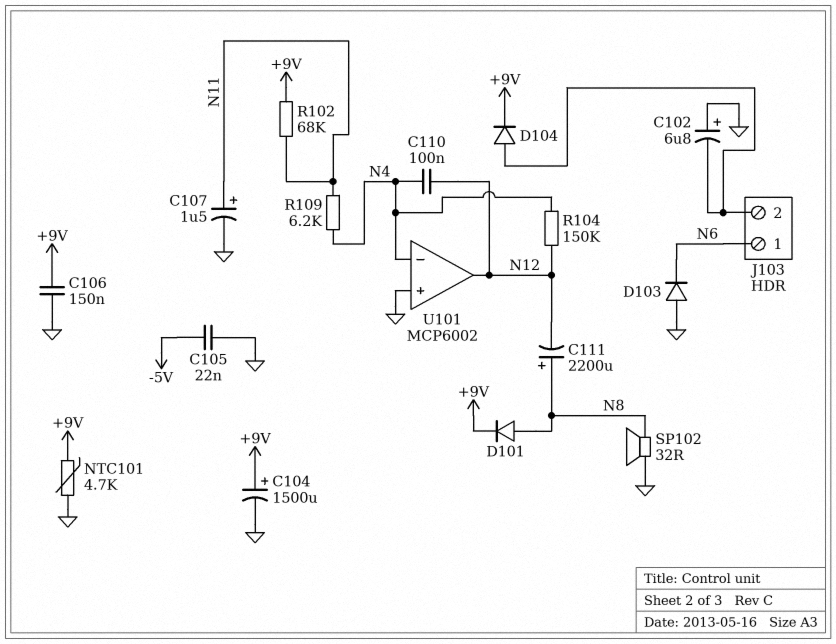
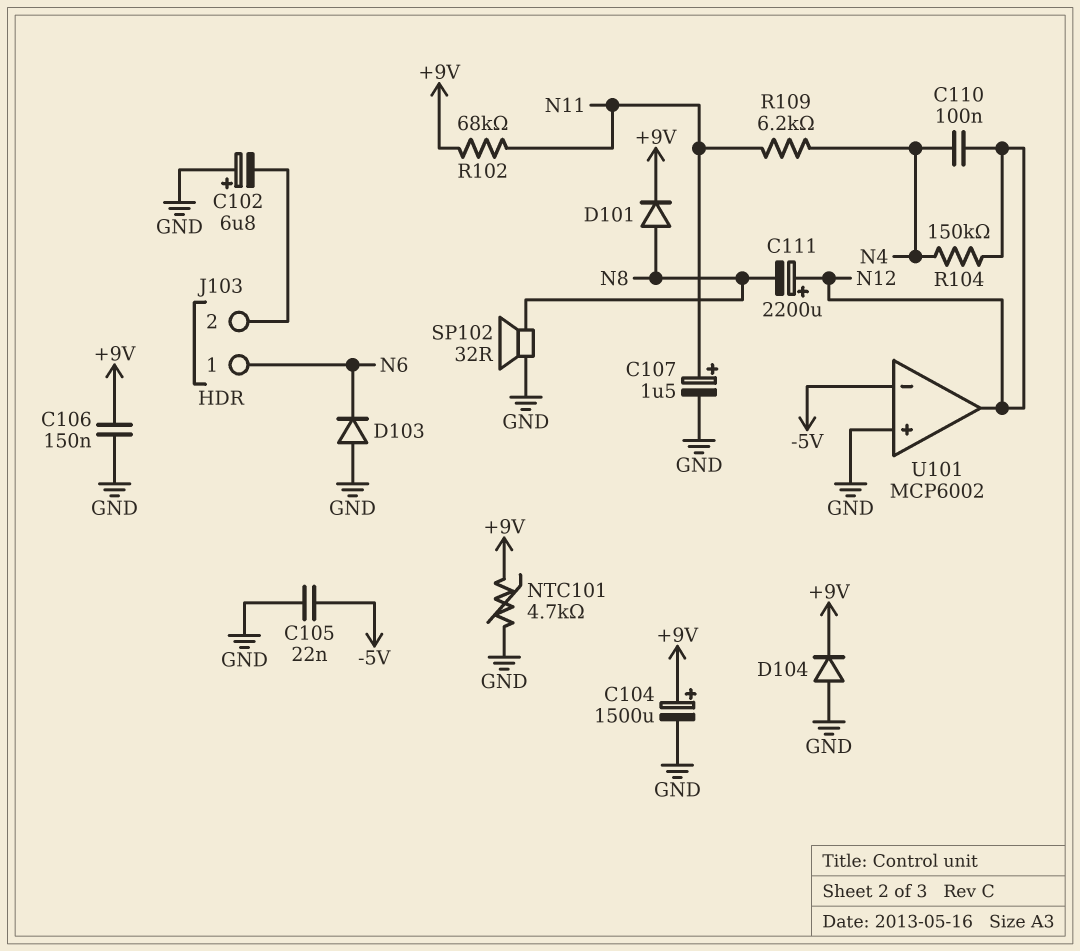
C111: 2200uF (plus N8, minus N12) -> 2200uF (plus N12, minus N8)
D104: diode (A J103/2, K +9V) -> diode (A GND, K +9V)
U101 pin in-: N4 -> -5V

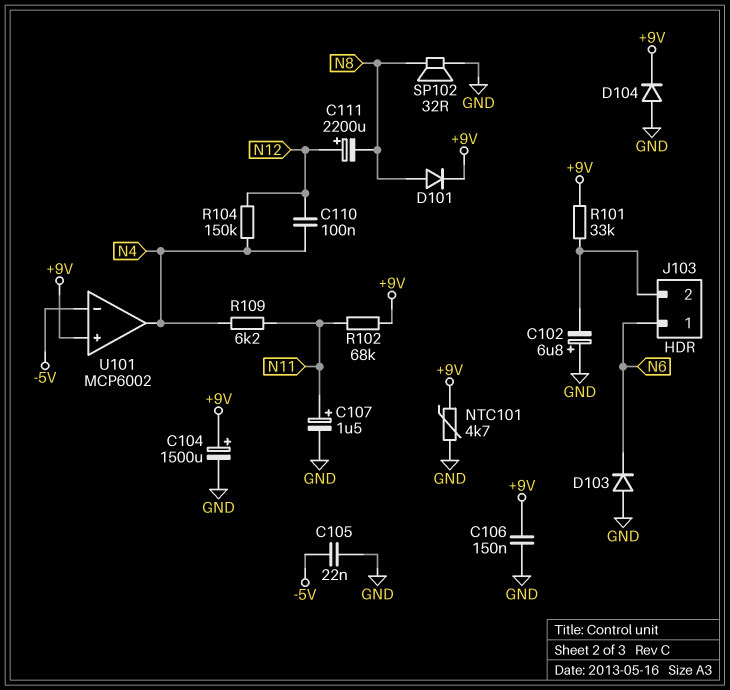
R101: none -> 33k (+9V, J103/2)
U101 pin in+: GND -> +9V
U101 pin out: N12 -> N4

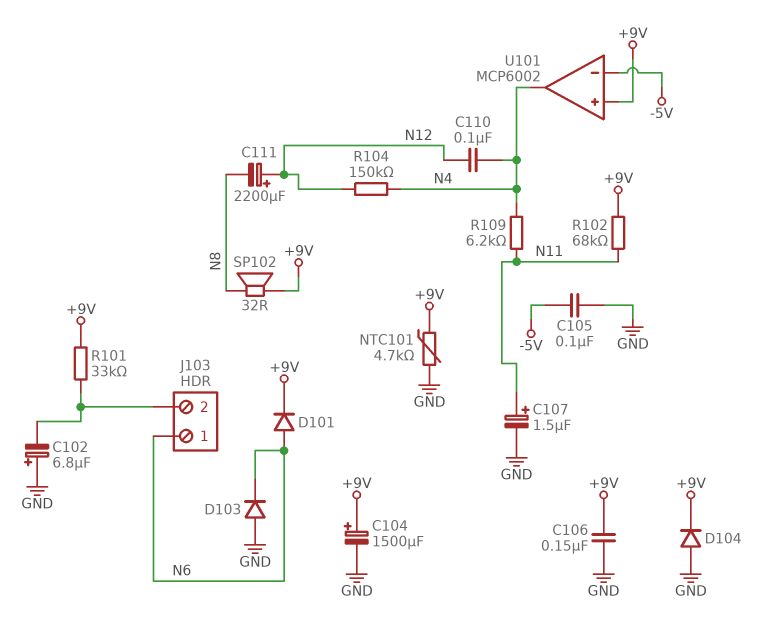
C105: 22nF (-5V, GND) -> 100nF (-5V, GND)
D101: diode (A N8, K +9V) -> diode (A N6, K +9V)
SP102: speaker 32R (GND, N8) -> speaker 32R (+9V, N8)

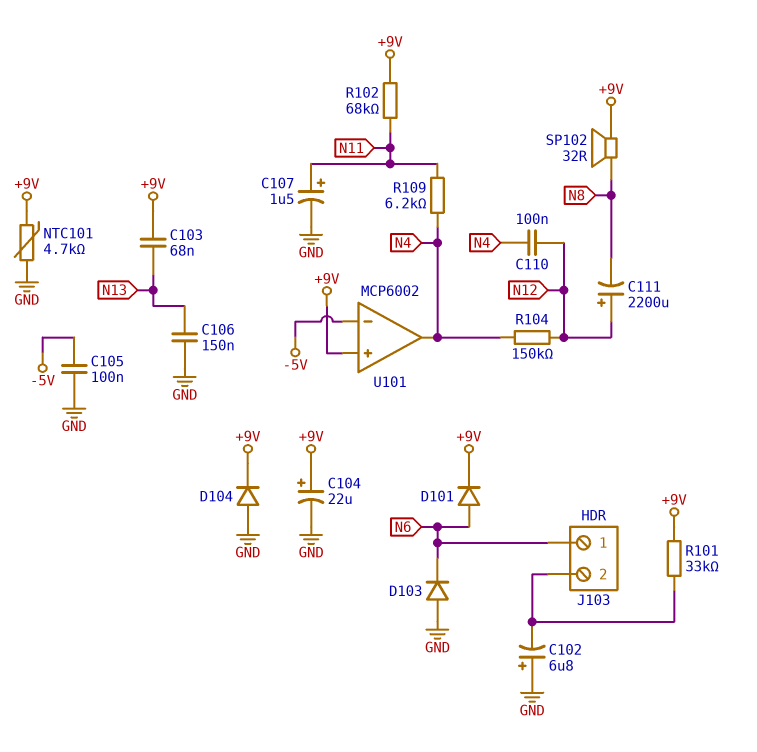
C103: none -> 68nF (+9V, N13)
C104: 1500uF (plus +9V, minus GND) -> 22uF (plus +9V, minus GND)
C106: 150nF (+9V, GND) -> 150nF (GND, N13)

